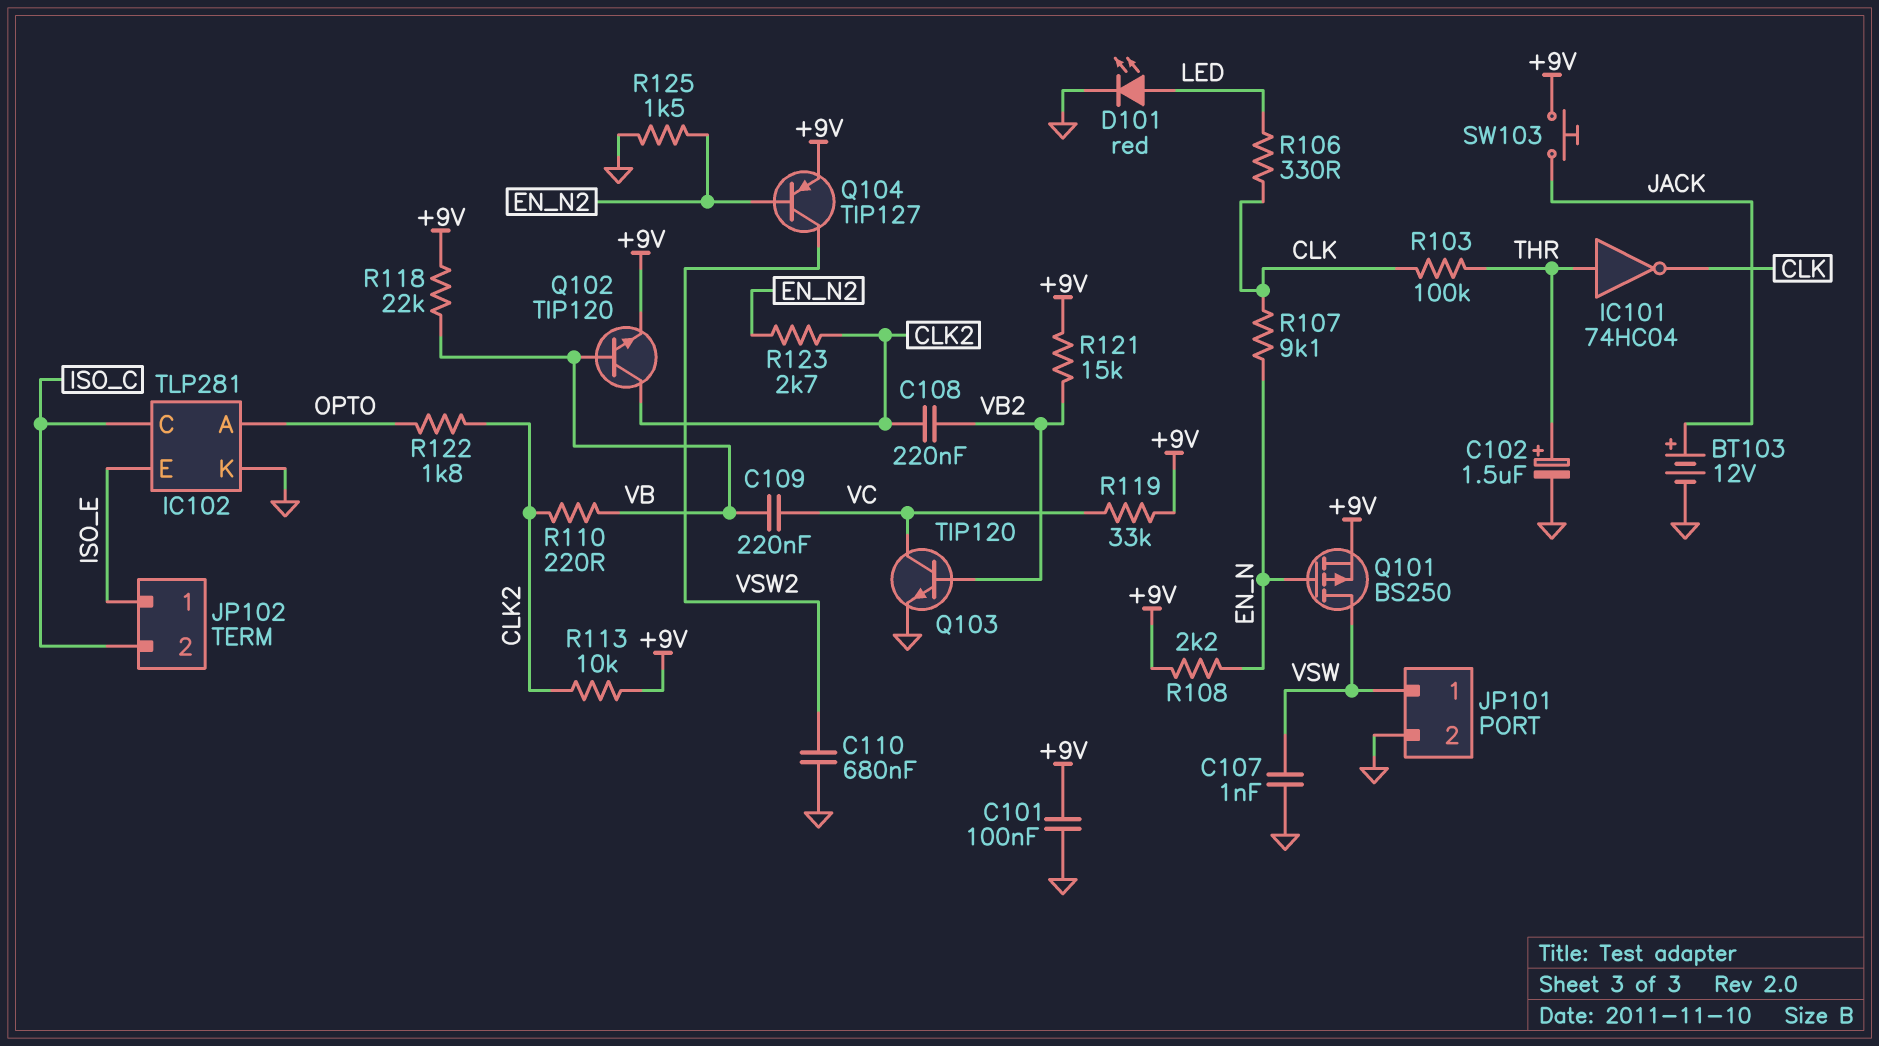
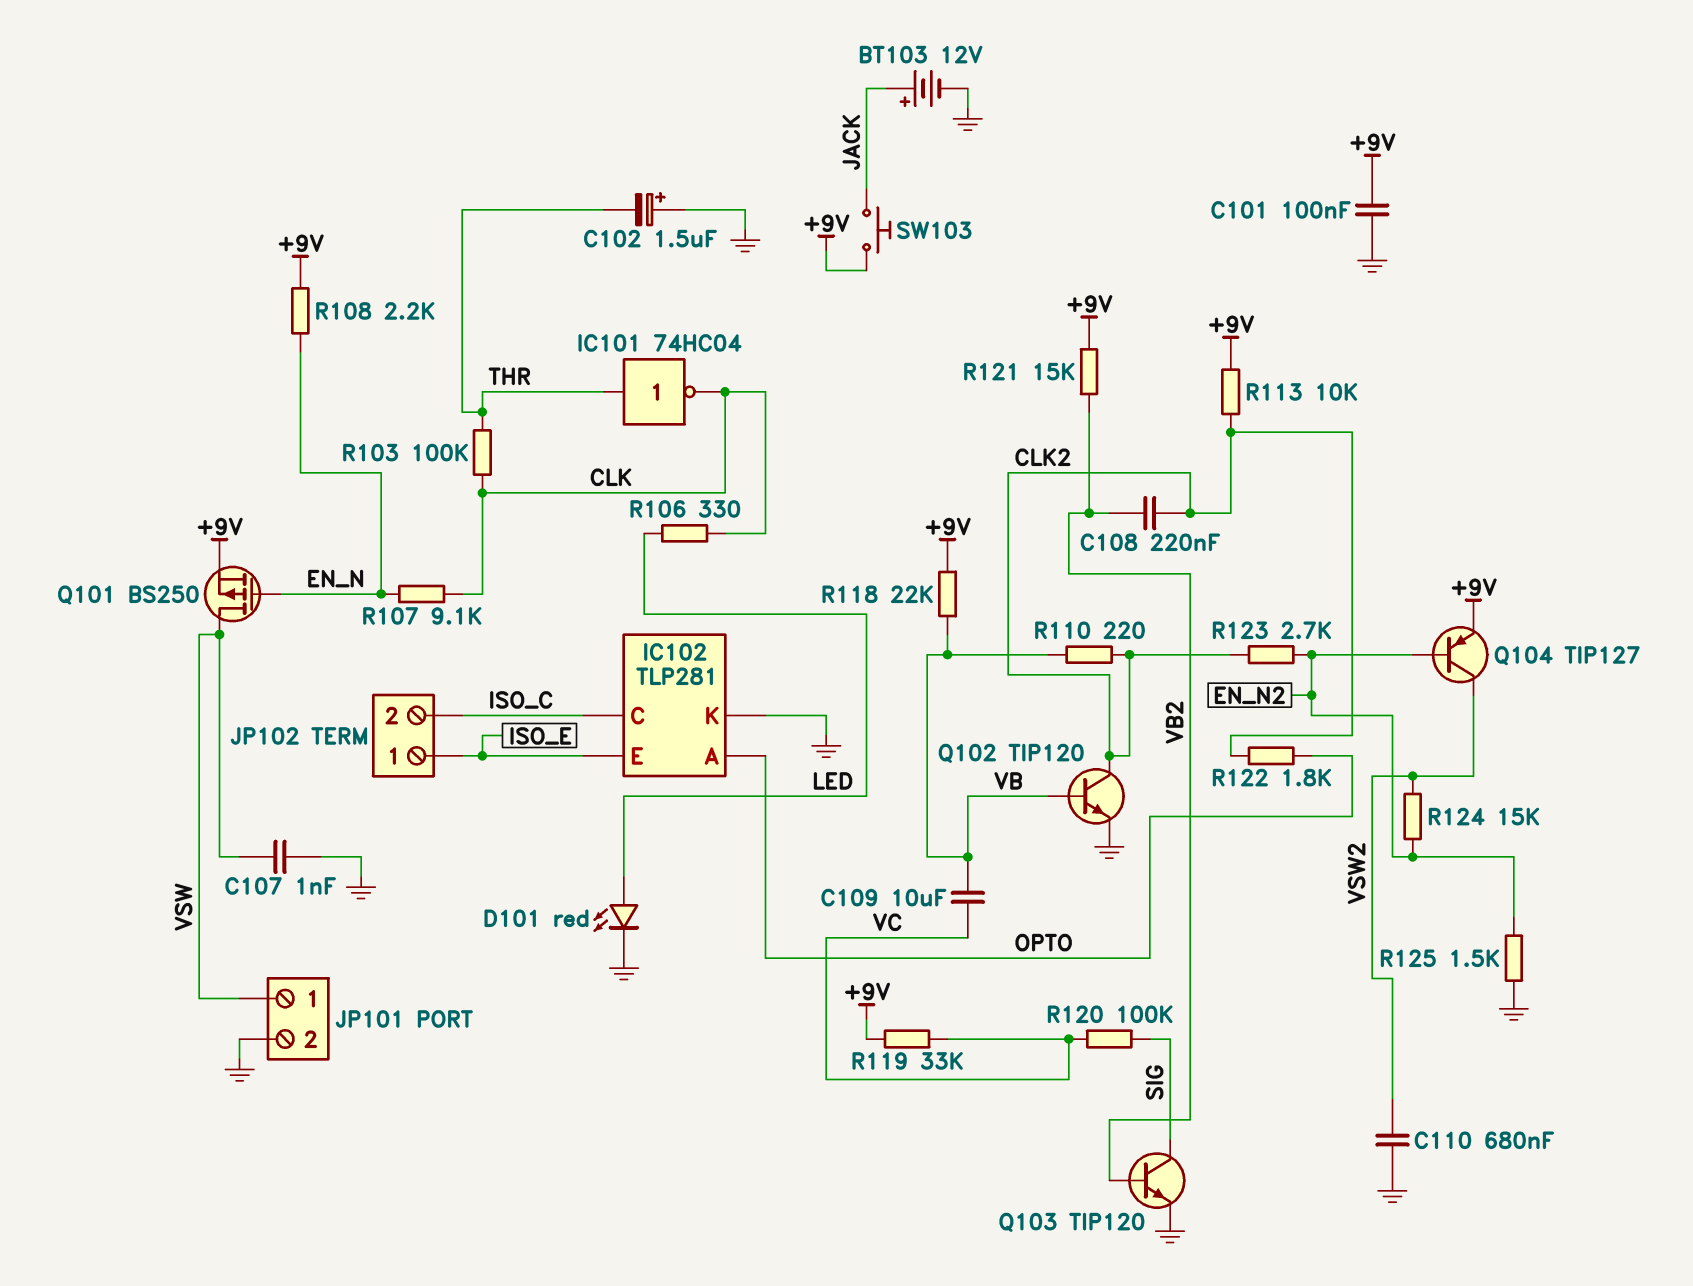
C102: 1.5uF (plus THR, minus GND) -> 1.5uF (plus GND, minus THR)
C109: 220nF (VB, VC) -> 10uF (VB, VC)
Q102: NPN TIP120 (B VB, C CLK2, E +9V) -> NPN TIP120 (B VB, C CLK2, E GND)
Q103: NPN TIP120 (B VB2, C VC, E GND) -> NPN TIP120 (B VB2, C SIG, E GND)
R120: none -> 100k (SIG, VC)
R124: none -> 15k (EN_N2, VSW2)

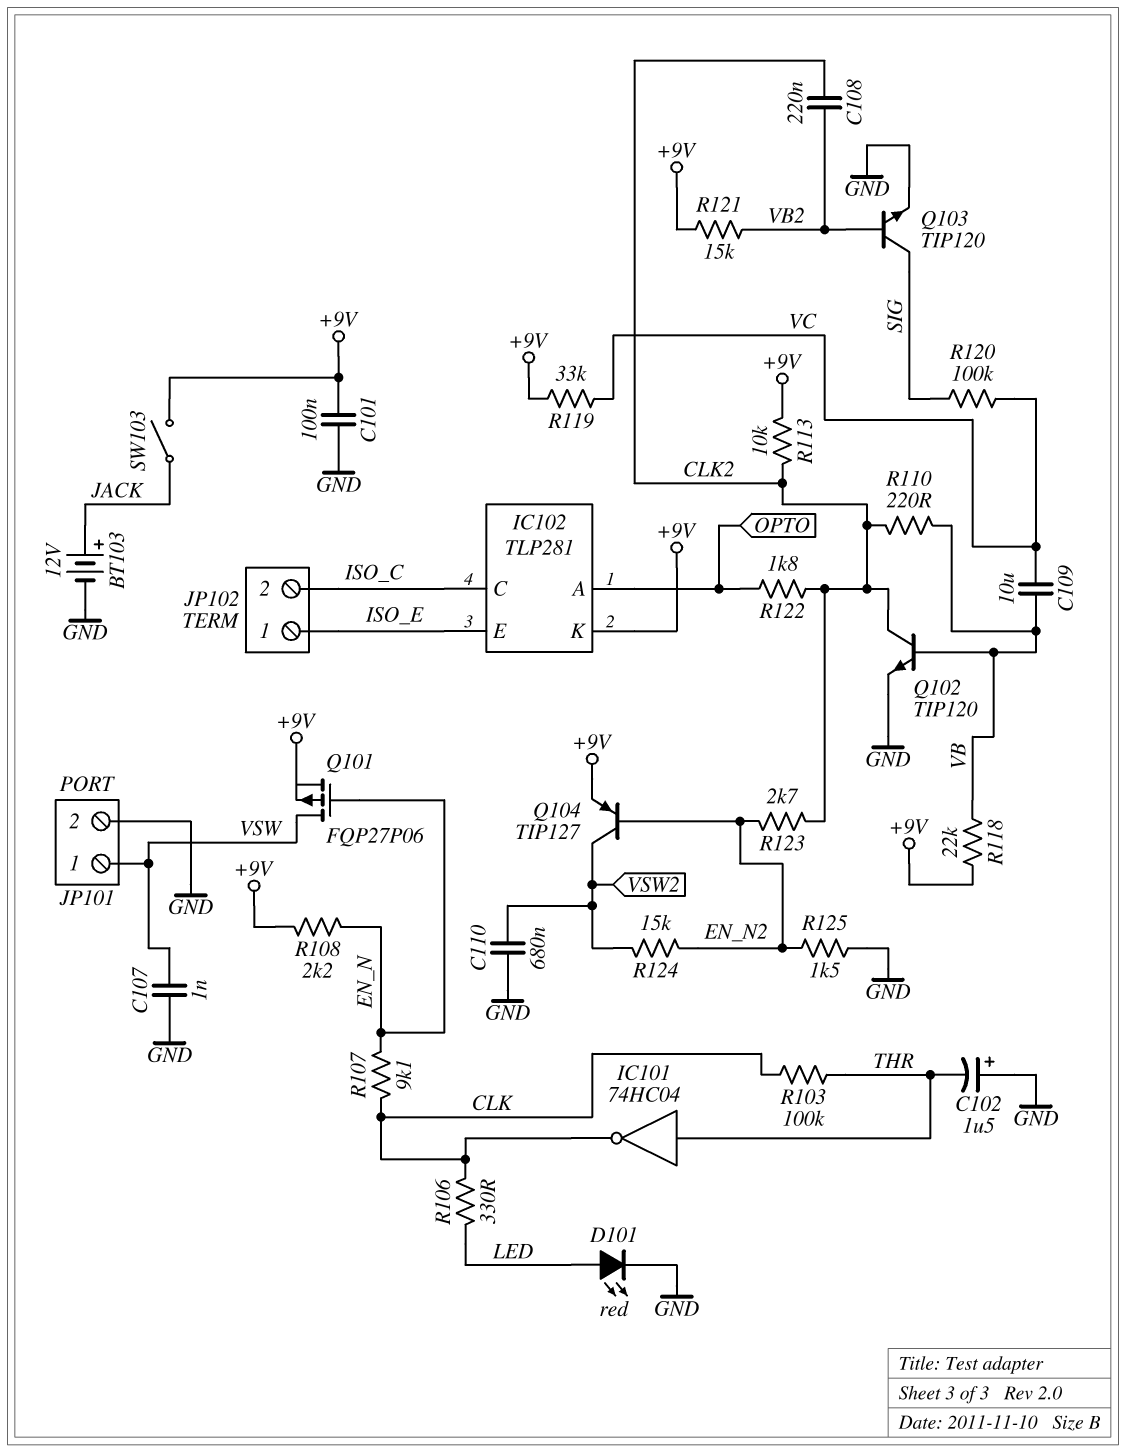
IC102 pin K: GND -> +9V
Q101: PMOS BS250 (G EN_N, D VSW, S +9V) -> PMOS FQP27P06 (G EN_N, D VSW, S +9V)
SW103: button (+9V, JACK) -> switch (+9V, JACK)

